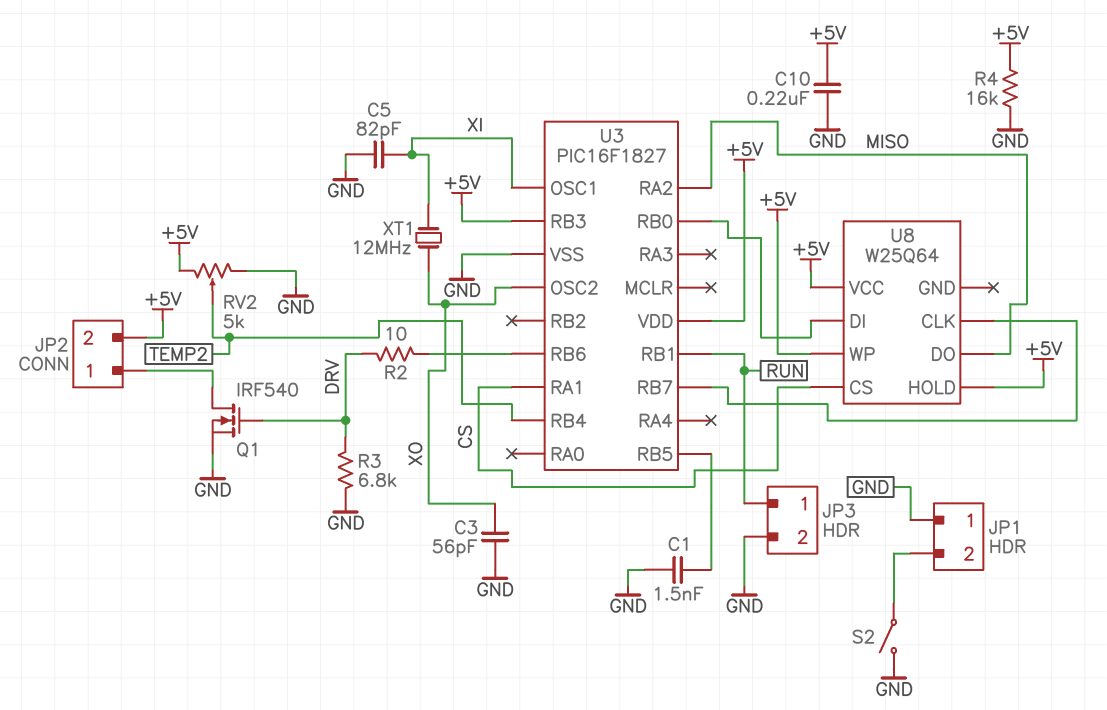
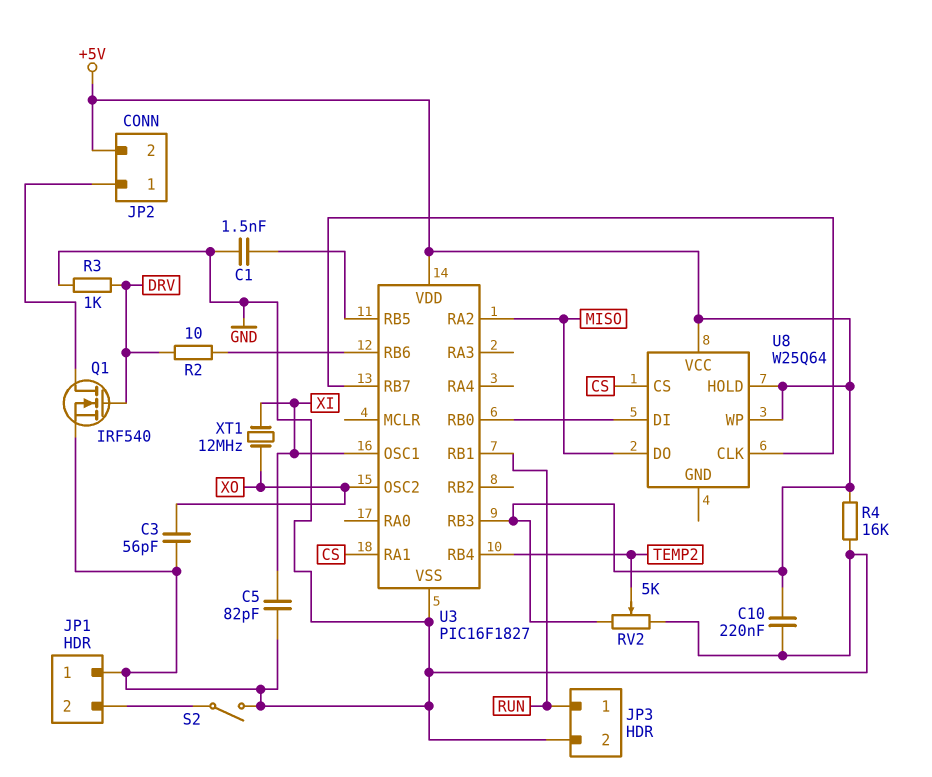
R3: 6.8k (DRV, GND) -> 1k (DRV, GND)

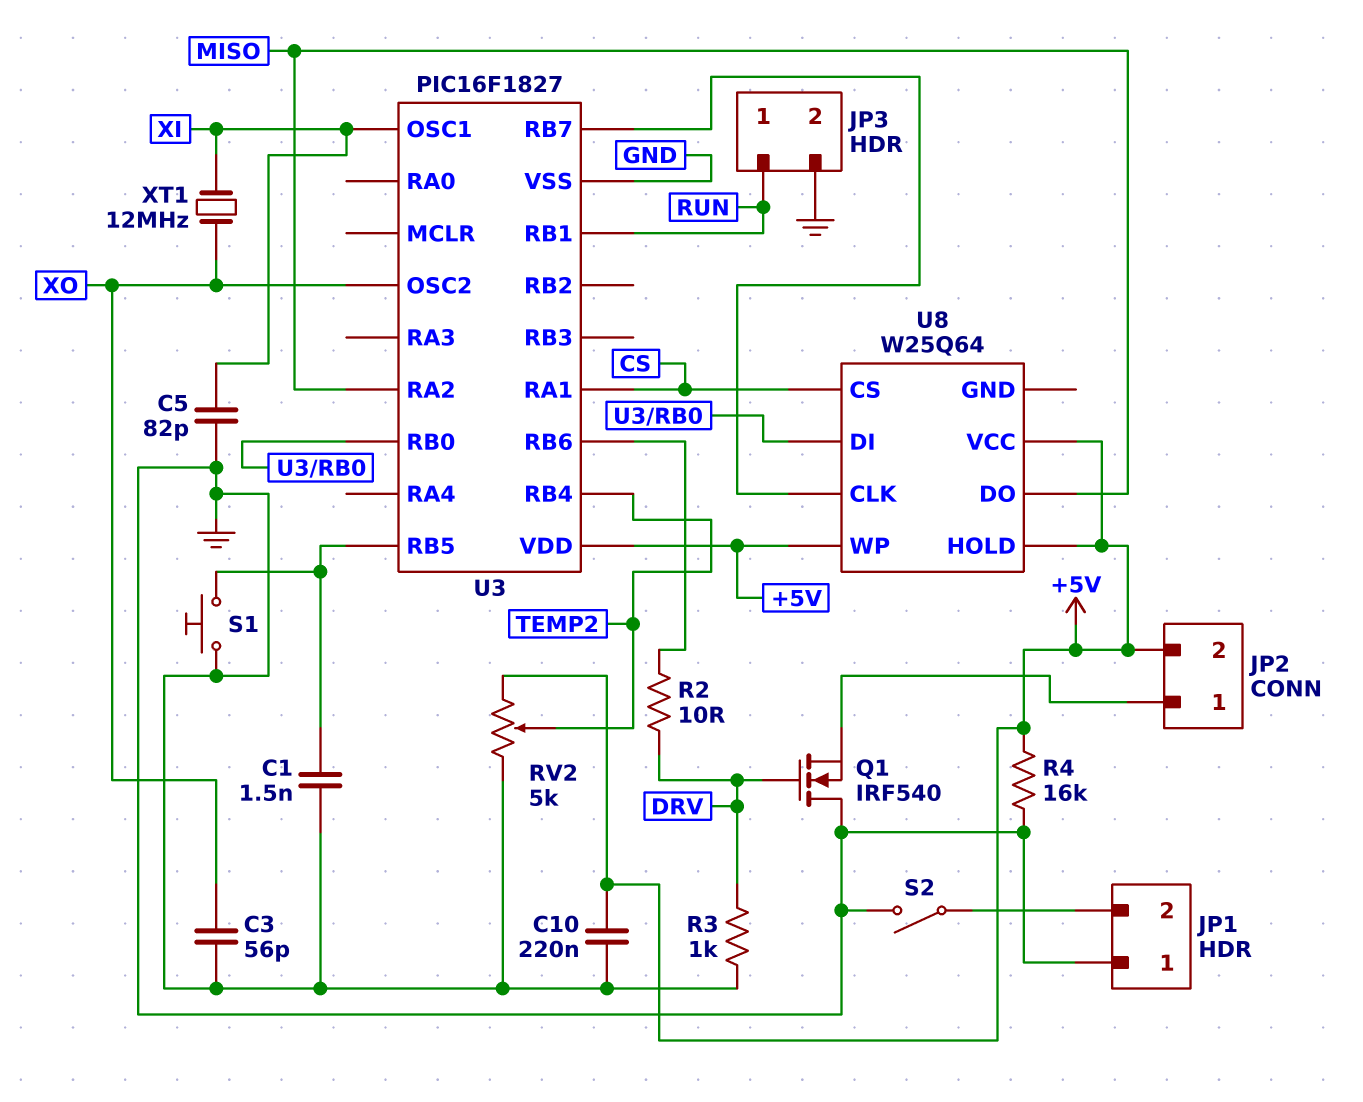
Q1: NMOS IRF540 (G DRV, D JP2/1, S GND) -> NMOS IRF540 (G DRV, D GND, S JP2/1)
S1: none -> button (GND, U3/RB5)
U3 pin RB3: +5V -> none

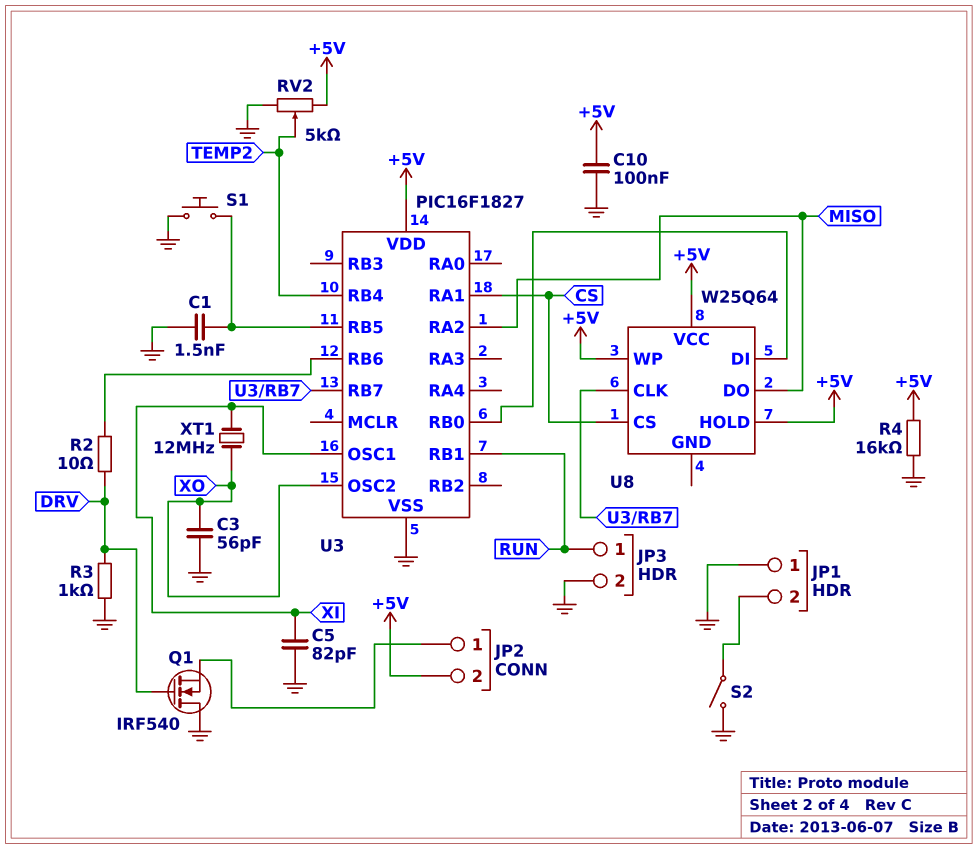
C10: 220nF (+5V, GND) -> 100nF (+5V, GND)

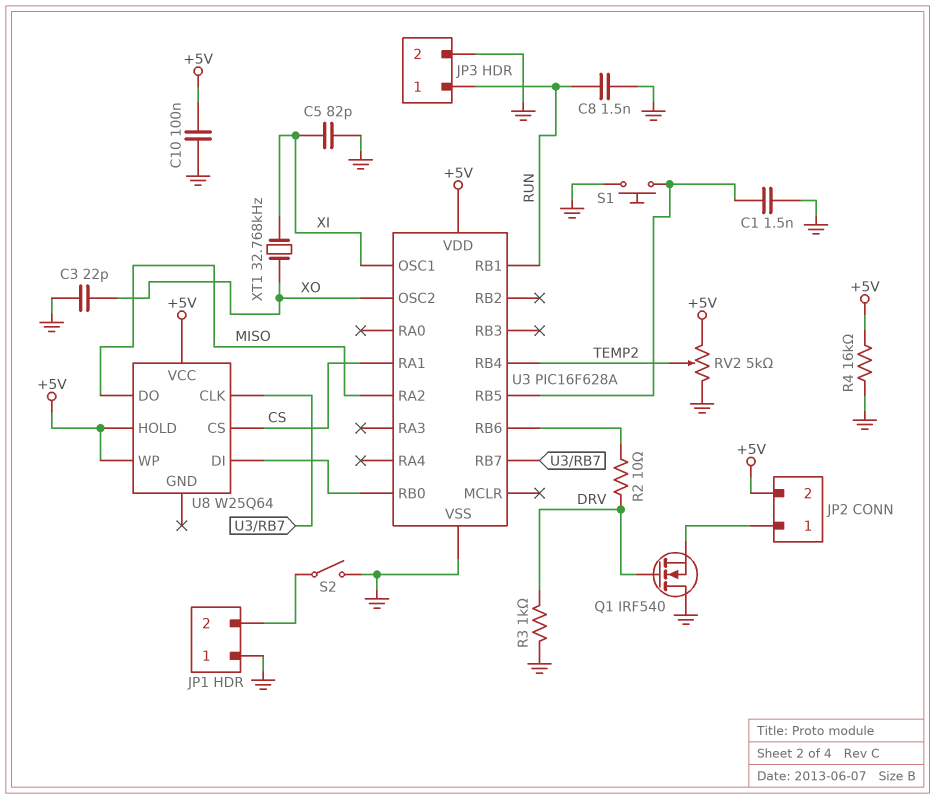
C3: 56pF (GND, XO) -> 22pF (GND, XO)
C8: none -> 1.5nF (GND, RUN)
U3: PIC16F1827 -> PIC16F628A
XT1: 12MHz (XI, XO) -> 32.768kHz (XI, XO)

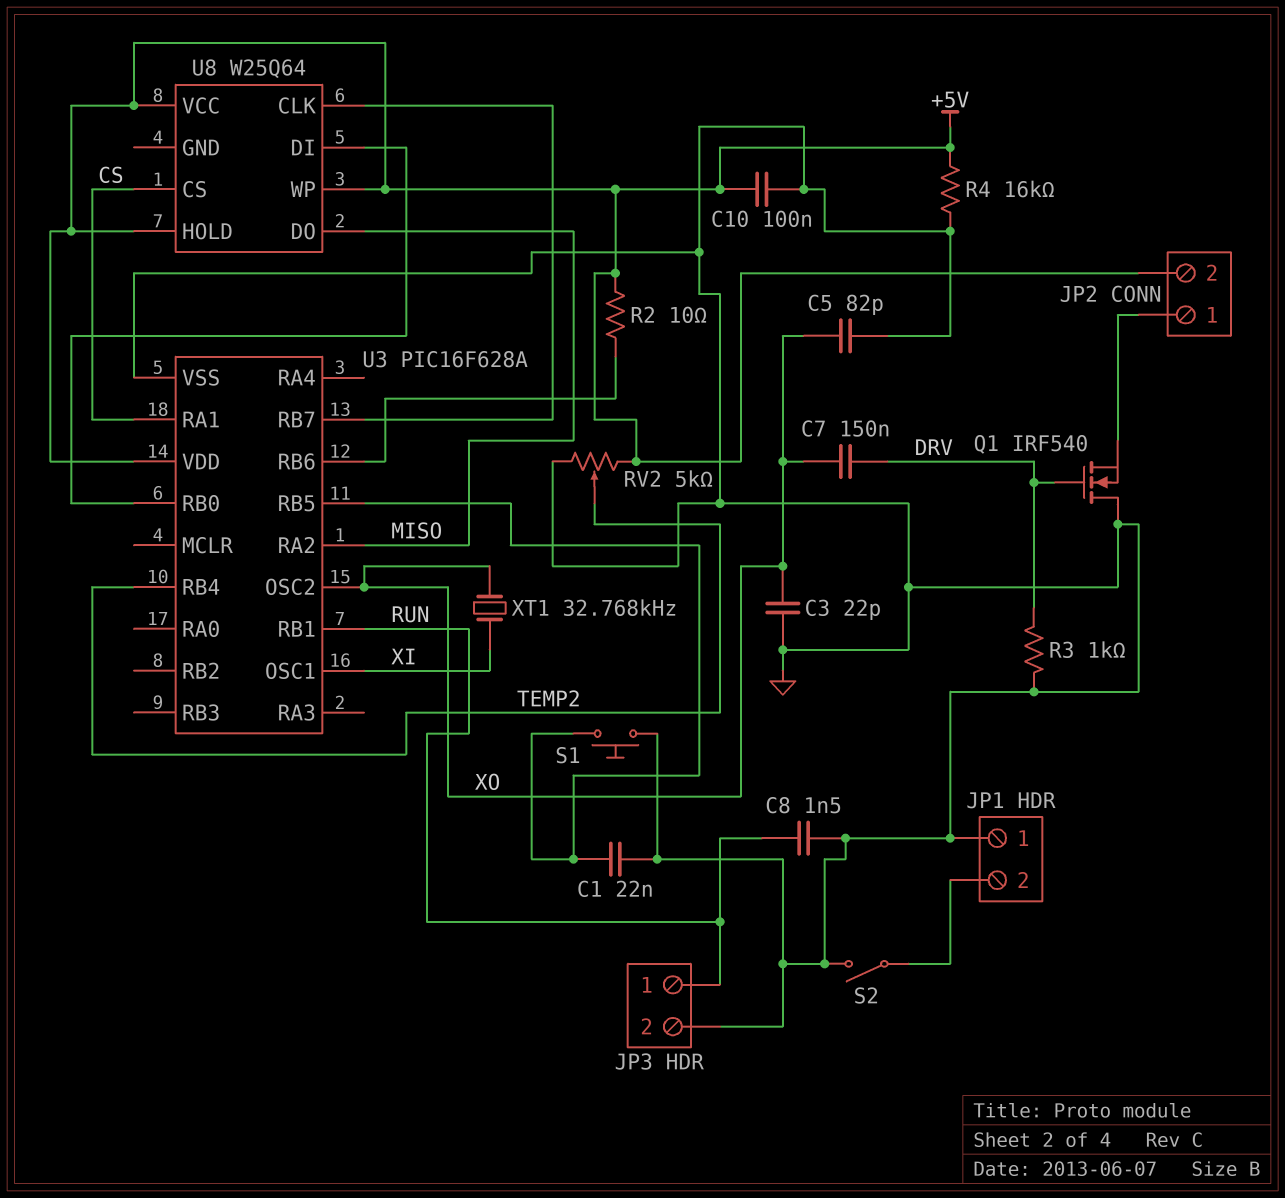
C1: 1.5nF (GND, U3/RB5) -> 22nF (GND, U3/RB5)
C5: 82pF (GND, XI) -> 82pF (GND, XO)
C7: none -> 150nF (DRV, XO)
R2: 10 (DRV, U3/RB6) -> 10 (+5V, U3/RB6)

